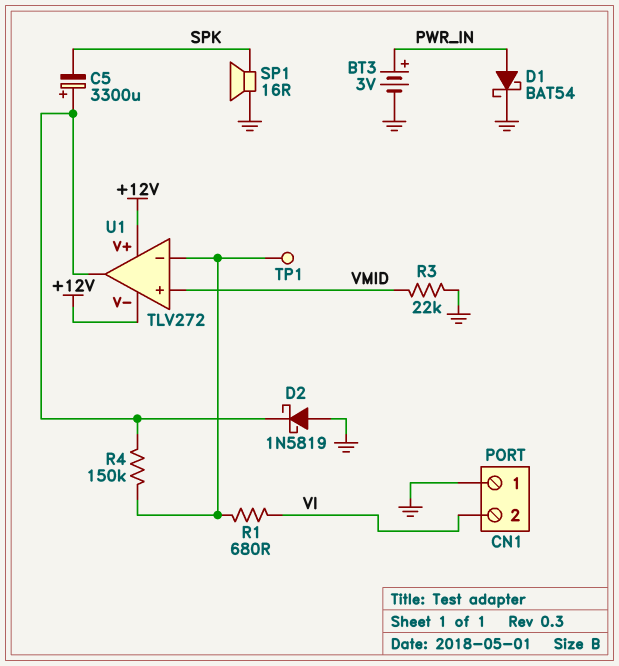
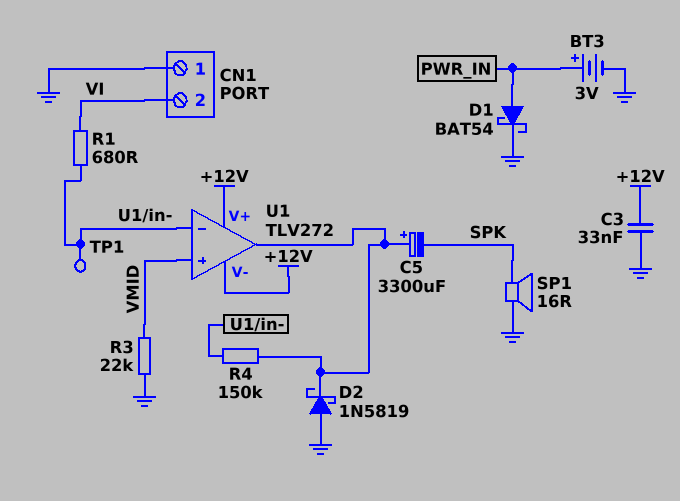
C3: none -> 33nF (+12V, GND)

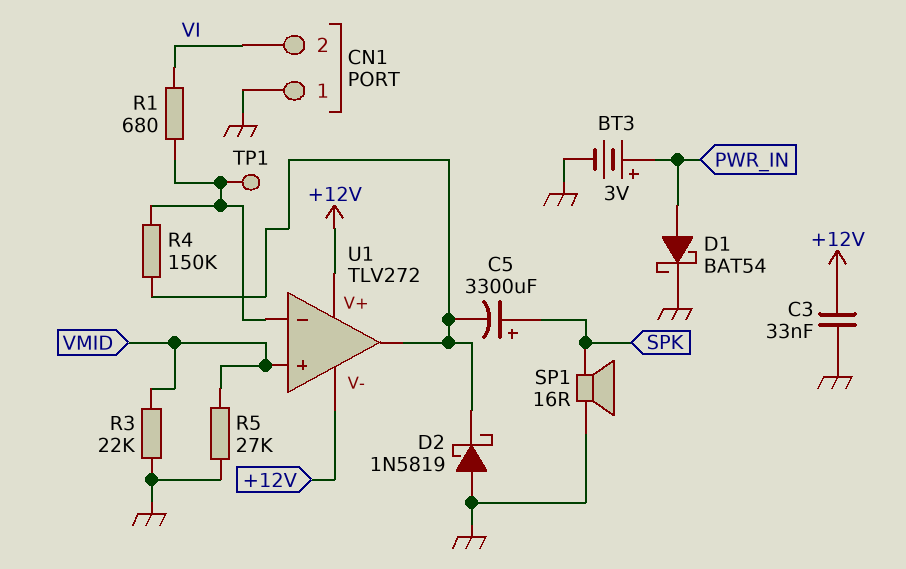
C5: 3300uF (plus U1/out, minus SPK) -> 3300uF (plus SPK, minus U1/out)
R5: none -> 27k (GND, VMID)

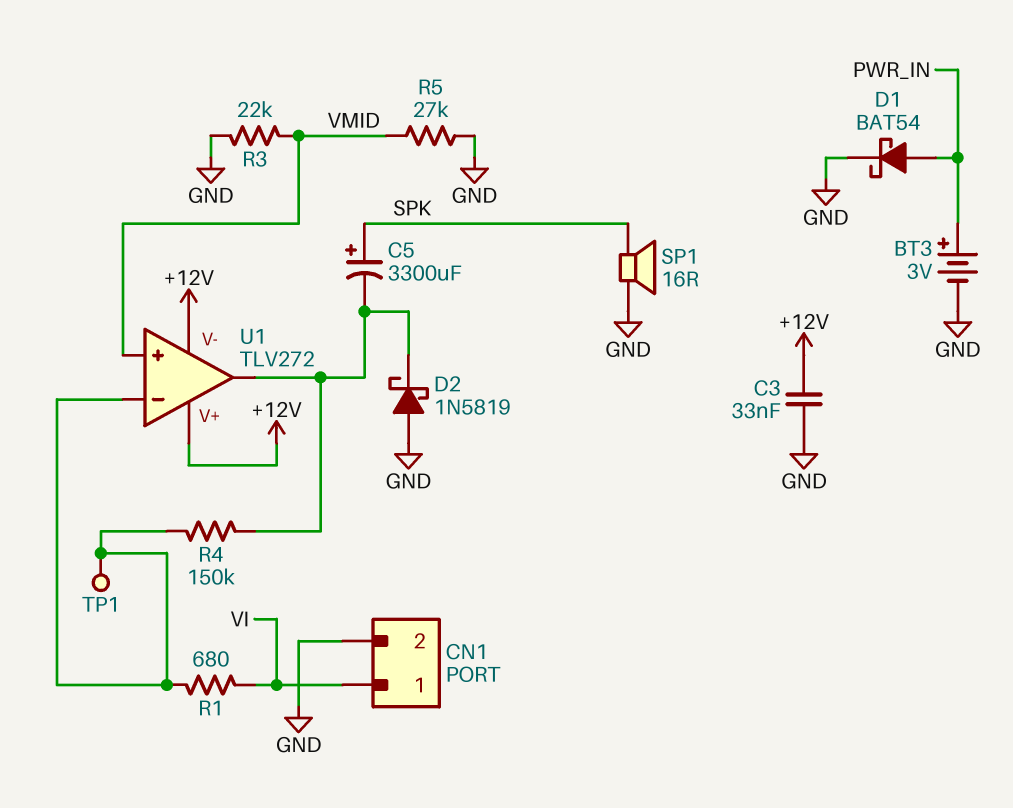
CN1 pin 1: GND -> VI
CN1 pin 2: VI -> GND

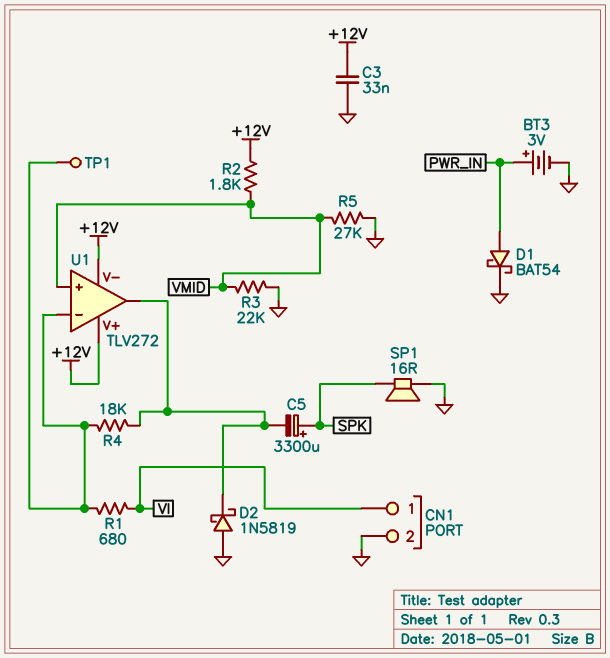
R2: none -> 1.8k (+12V, VMID)
R4: 150k (U1/in-, U1/out) -> 18k (U1/in-, U1/out)

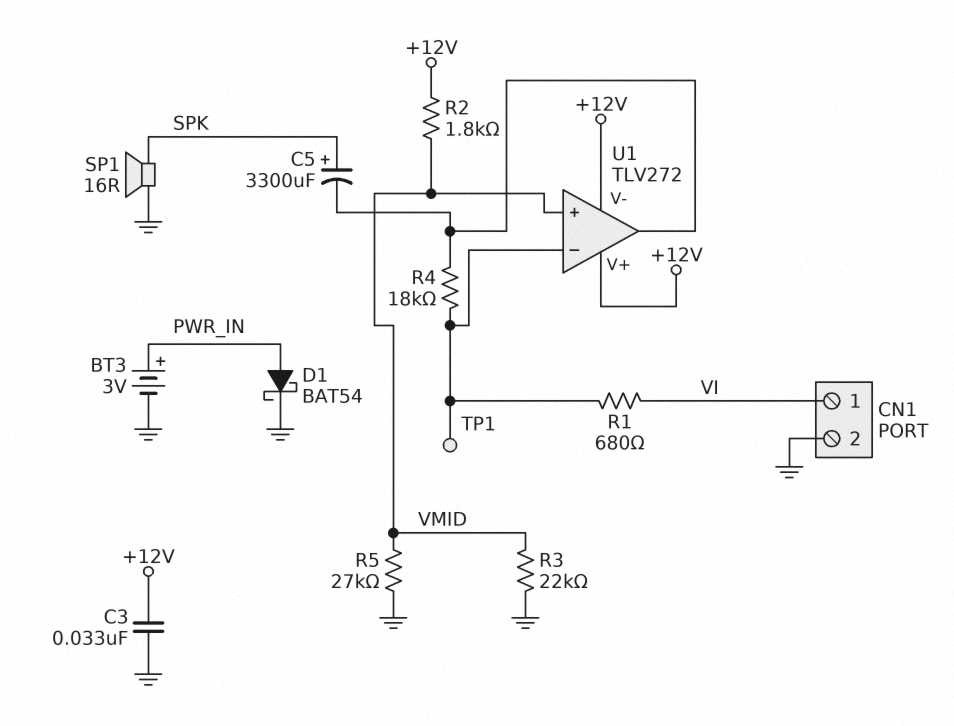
D2: schottky 1N5819 (A GND, K U1/out) -> none

